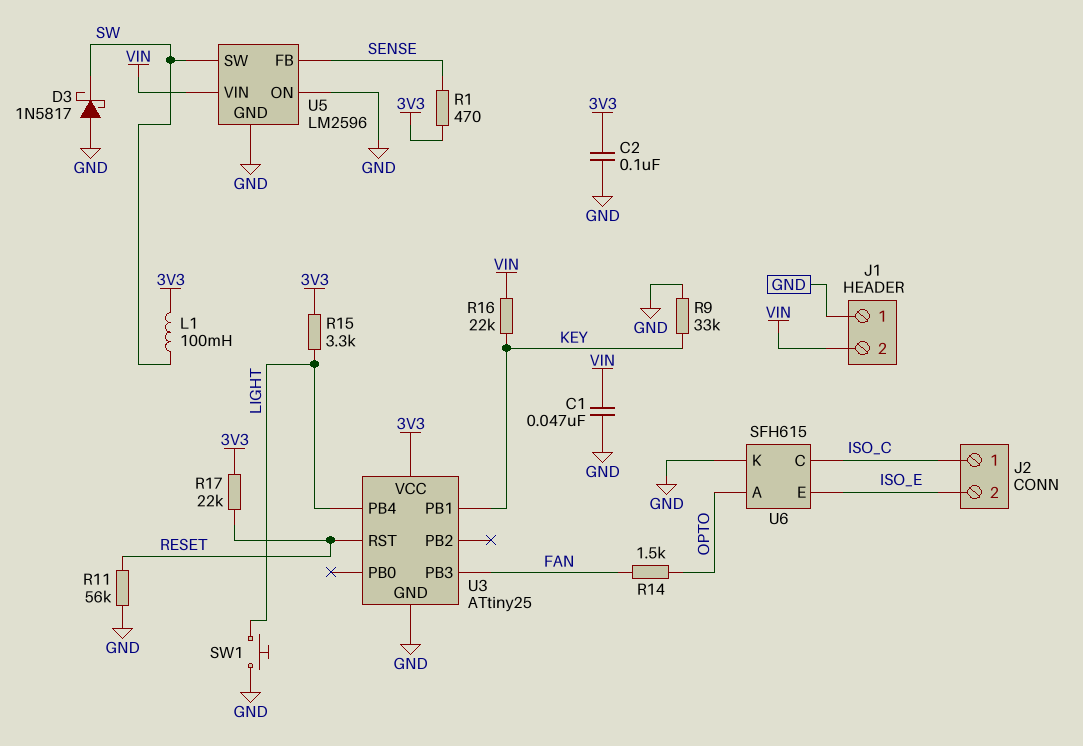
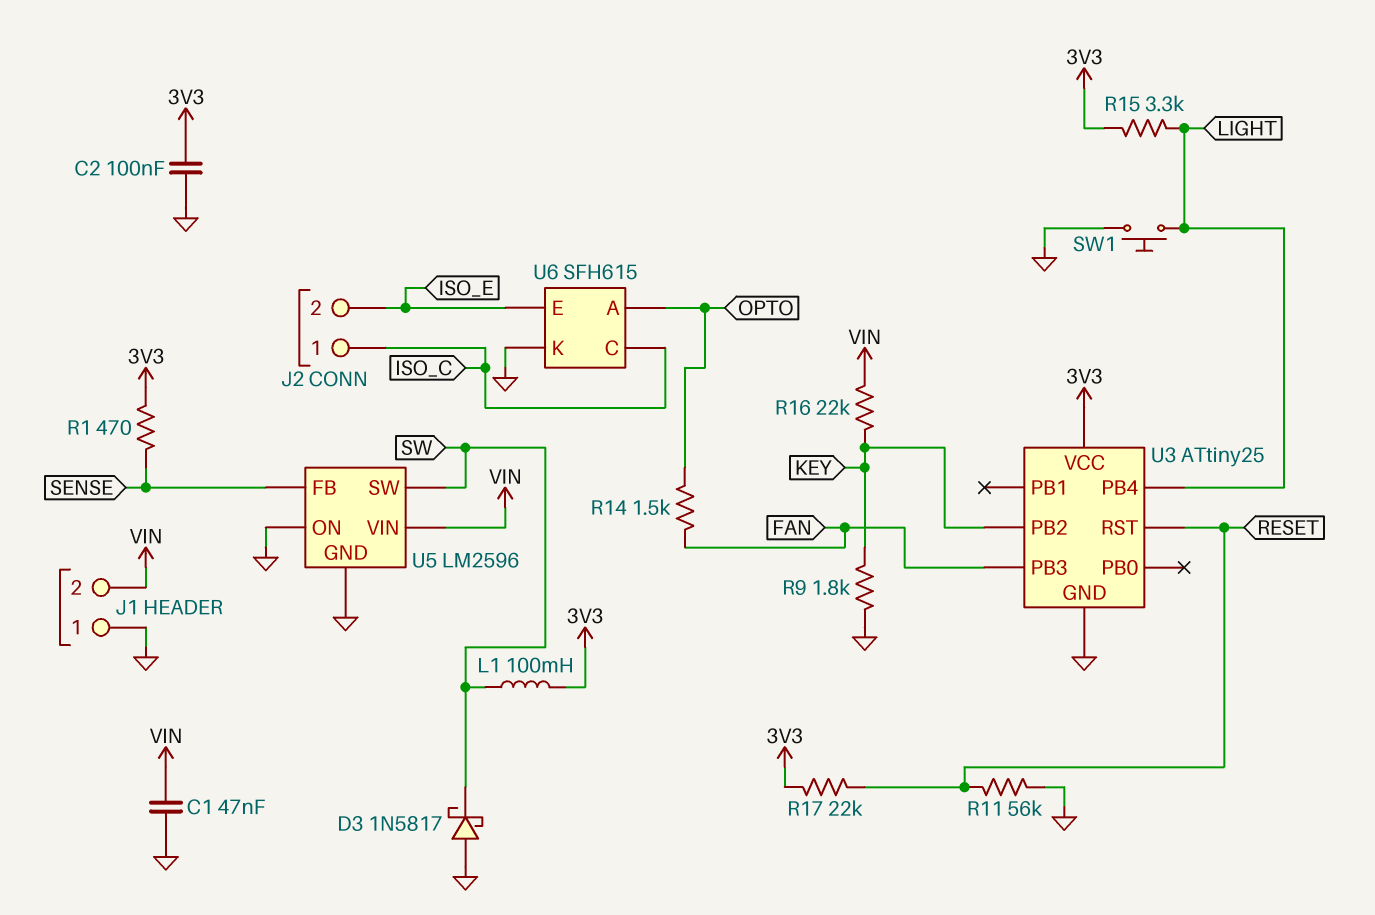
R9: 33k (GND, KEY) -> 1.8k (GND, KEY)
U3 pin PB1: KEY -> none
U3 pin PB2: none -> KEY

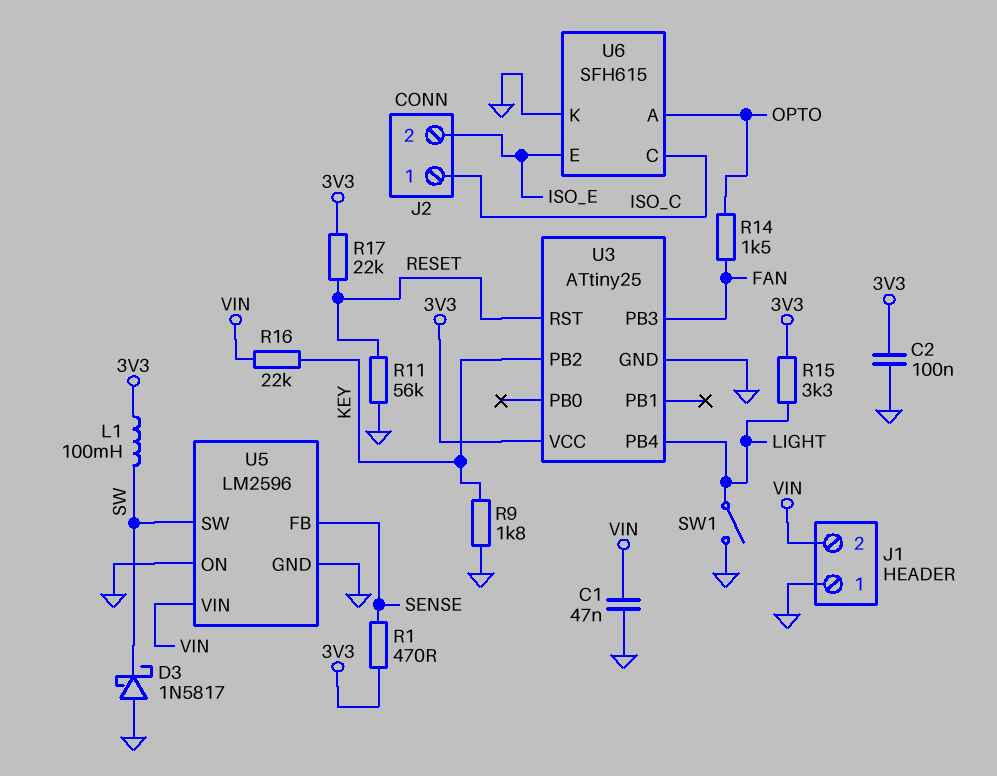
SW1: button (GND, LIGHT) -> switch (GND, LIGHT)

